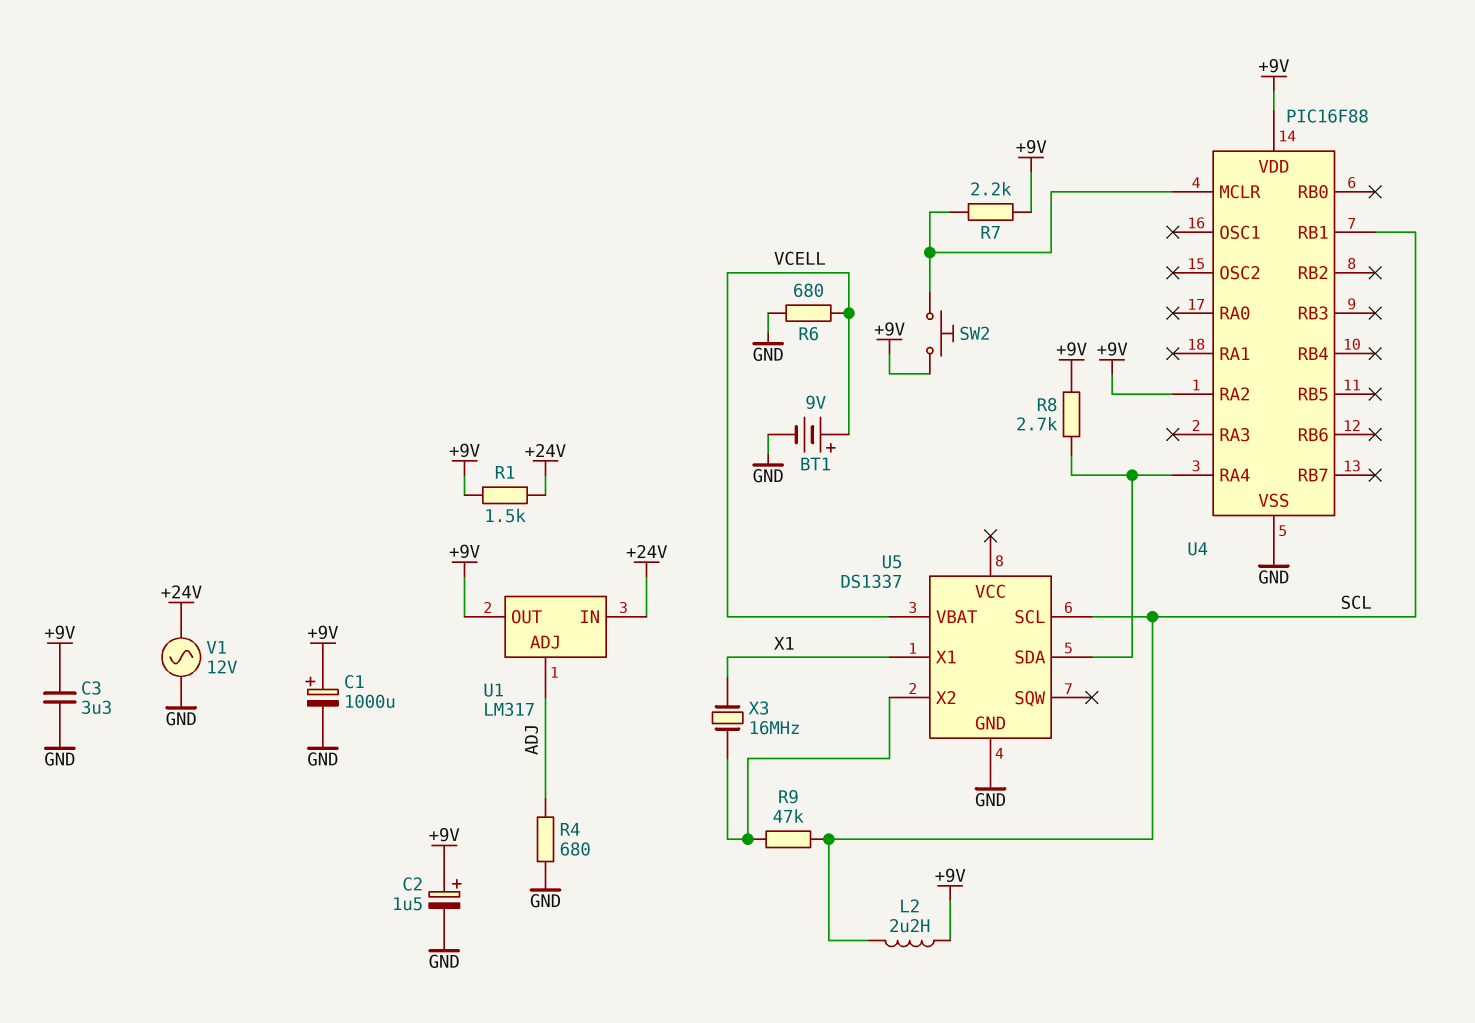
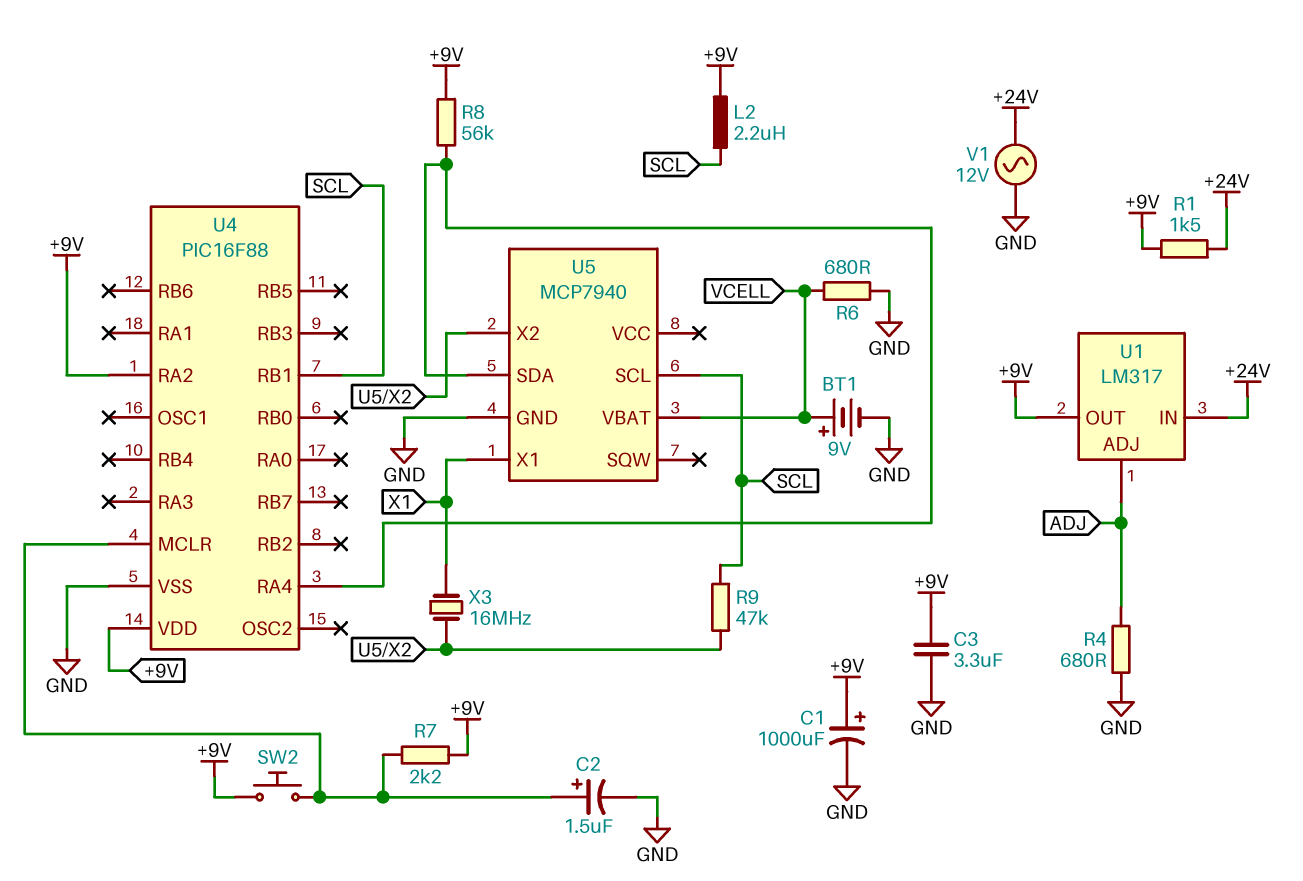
C2: 1.5uF (plus +9V, minus GND) -> 1.5uF (plus U4/MCLR, minus GND)
R8: 2.7k (+9V, U4/RA4) -> 56k (+9V, U4/RA4)
U5: DS1337 -> MCP7940

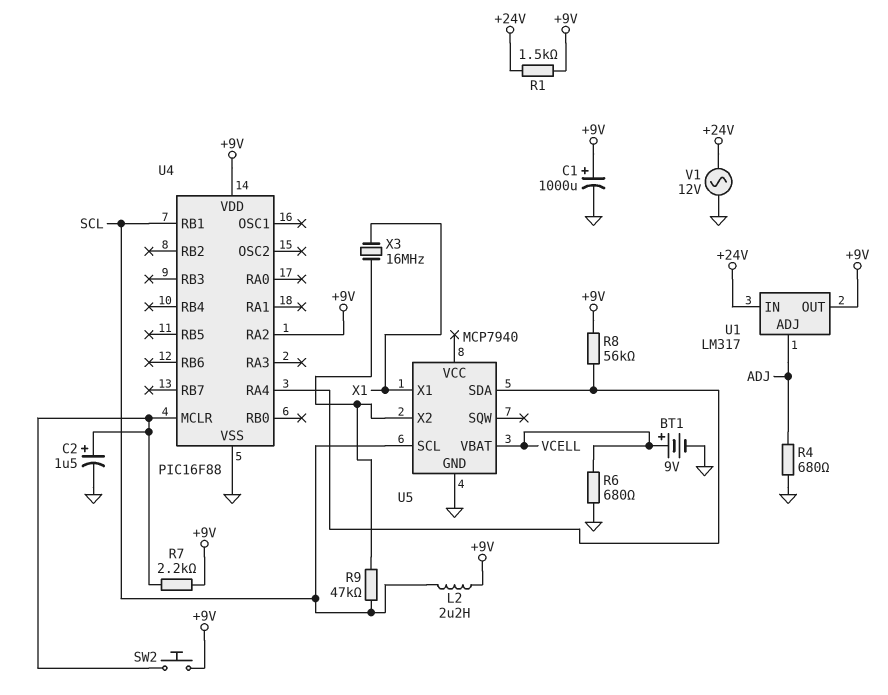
C3: 3.3uF (+9V, GND) -> none

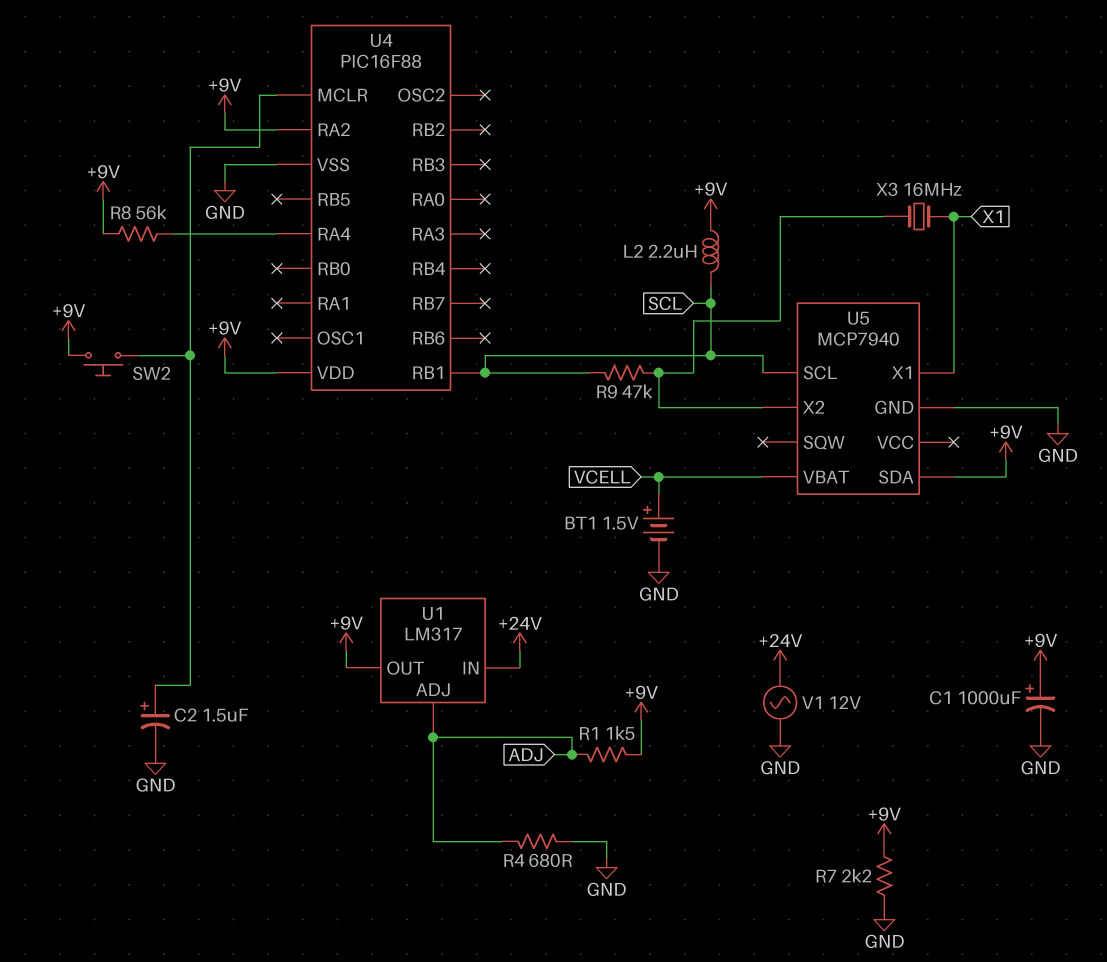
BT1: 9V (plus VCELL, minus GND) -> 1.5V (plus VCELL, minus GND)
R1: 1.5k (+9V, +24V) -> 1.5k (+9V, ADJ)
R6: 680 (GND, VCELL) -> none
R7: 2.2k (+9V, U4/MCLR) -> 2.2k (+9V, GND)
U5 pin SDA: U4/RA4 -> +9V

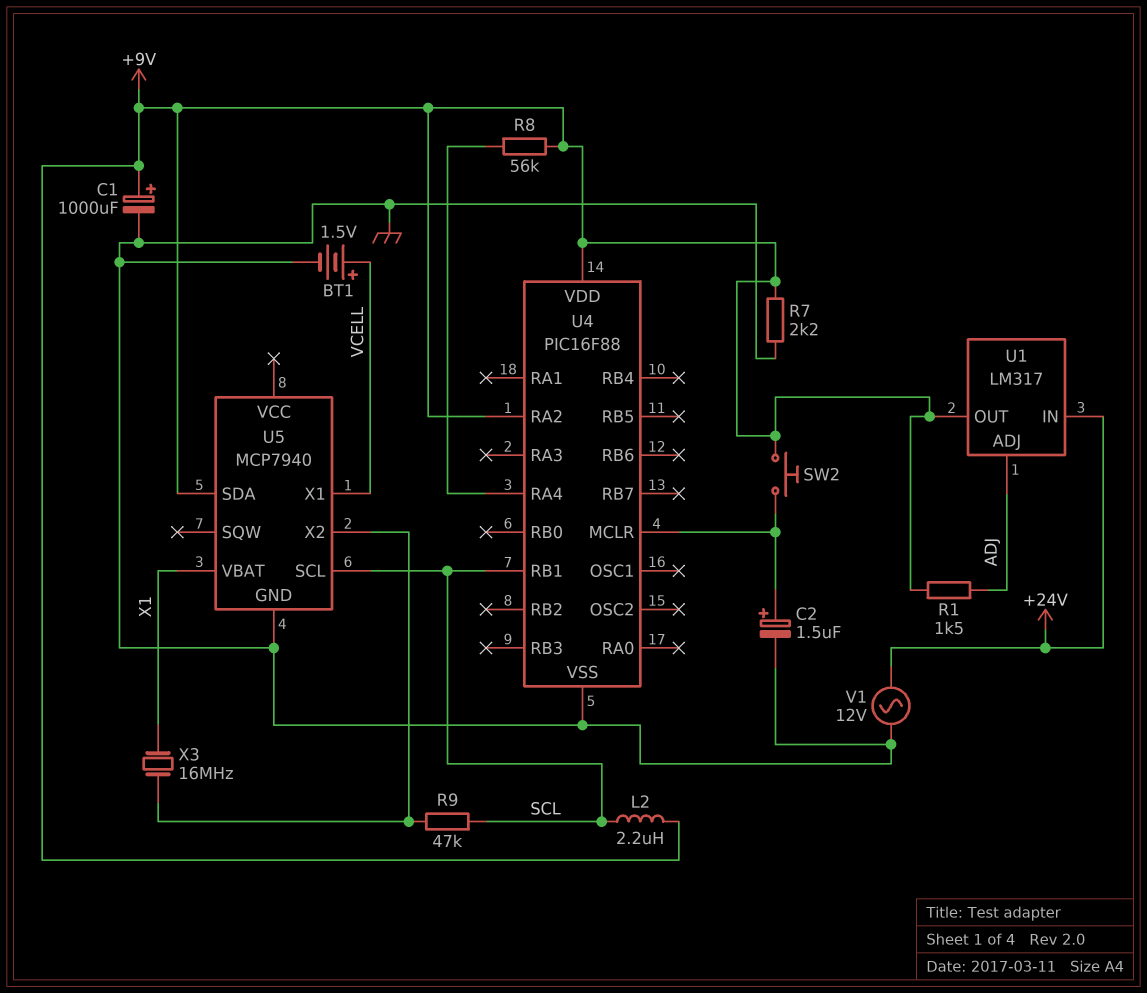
R4: 680 (ADJ, GND) -> none
U5 pin VBAT: VCELL -> X1
U5 pin X1: X1 -> VCELL

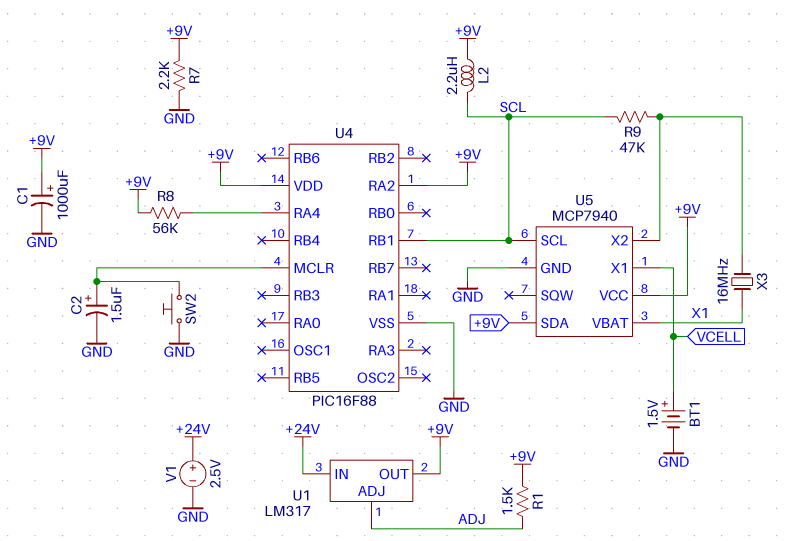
SW2: button (+9V, U4/MCLR) -> button (GND, U4/MCLR)
U5 pin VCC: none -> +9V
V1: AC 12V (+24V, GND) -> 2.5V (plus +24V, minus GND)

